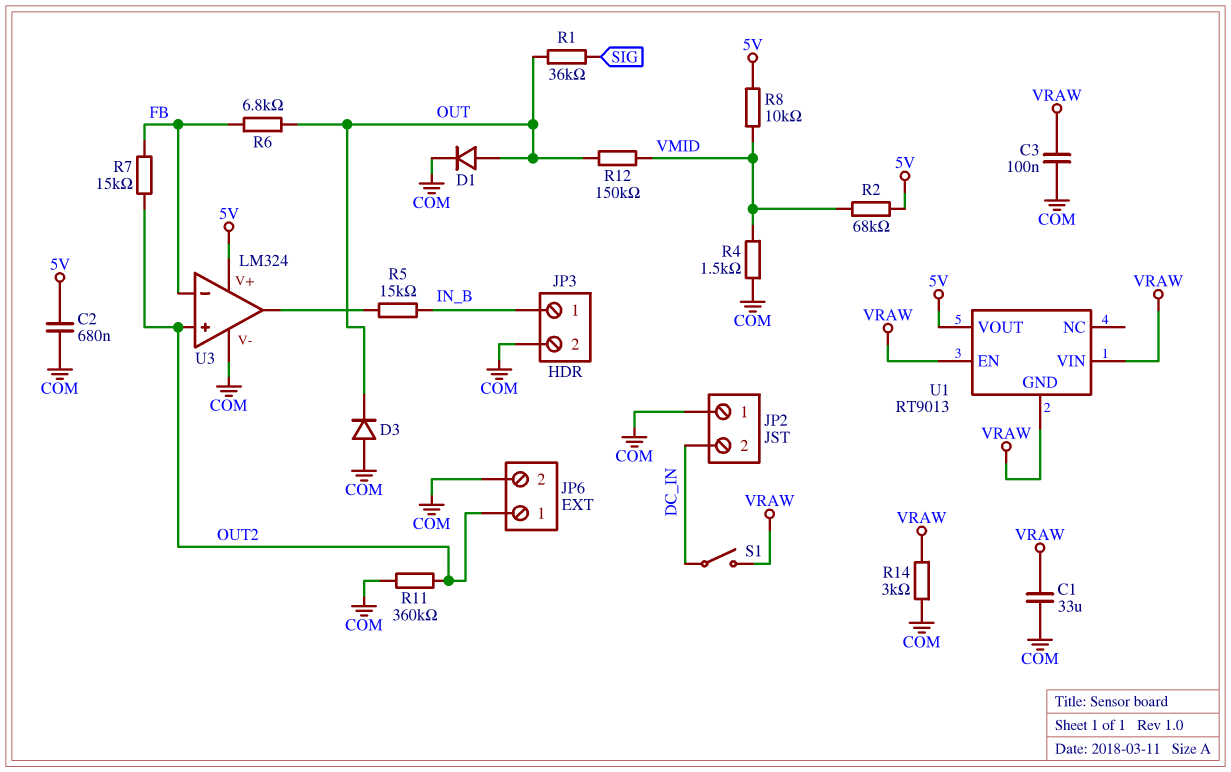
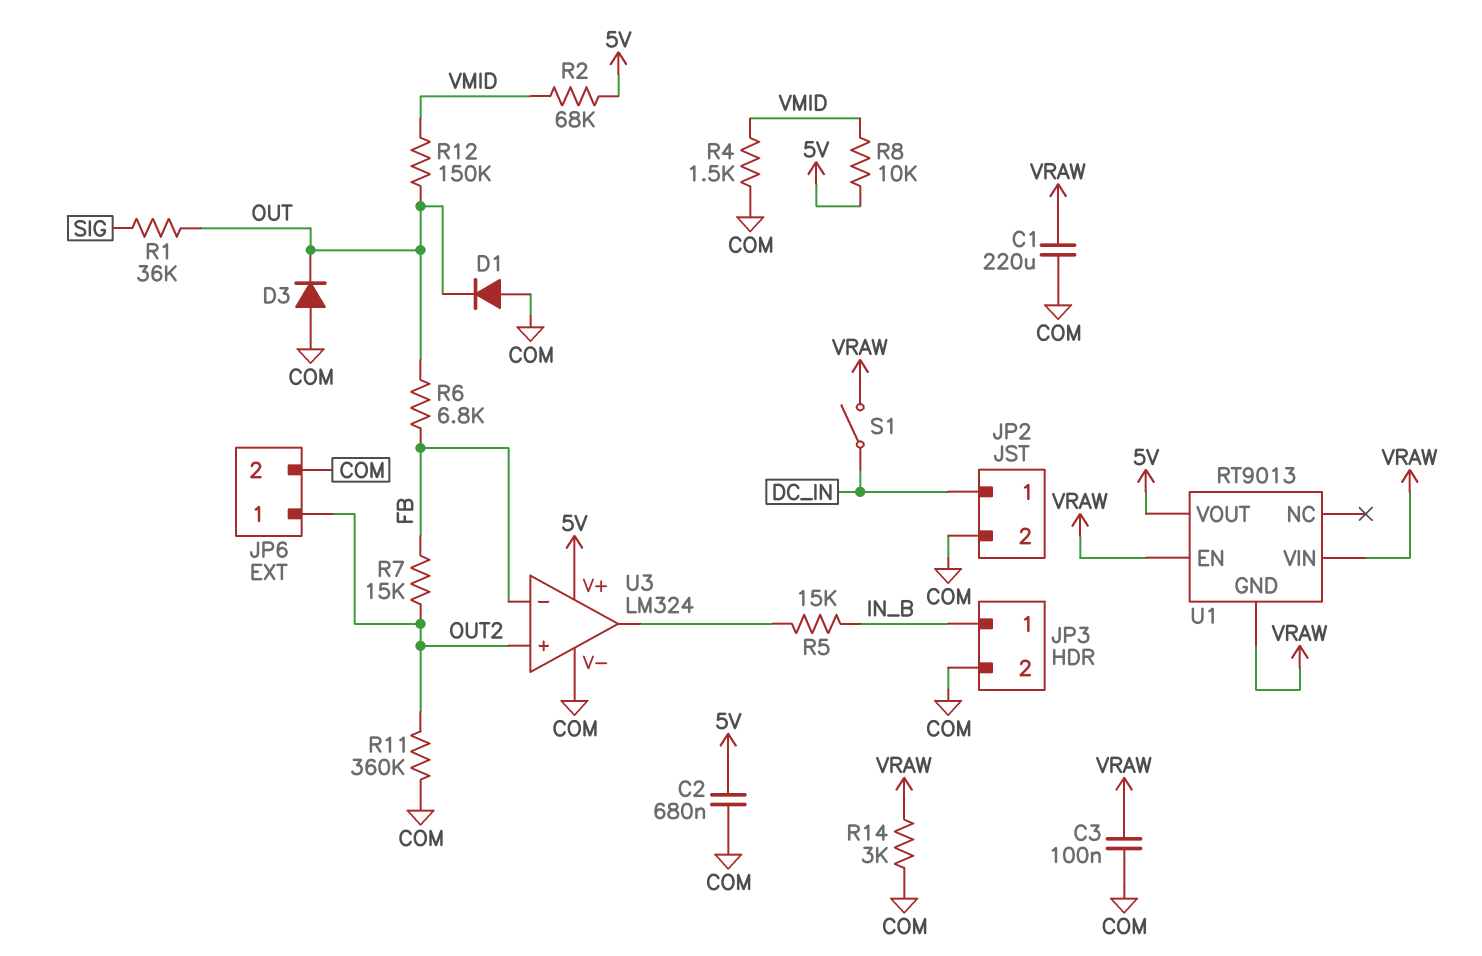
C1: 33uF (COM, VRAW) -> 220uF (COM, VRAW)
D1: diode (A OUT, K COM) -> diode (A COM, K OUT)
JP2 pin 1: COM -> DC_IN
JP2 pin 2: DC_IN -> COM

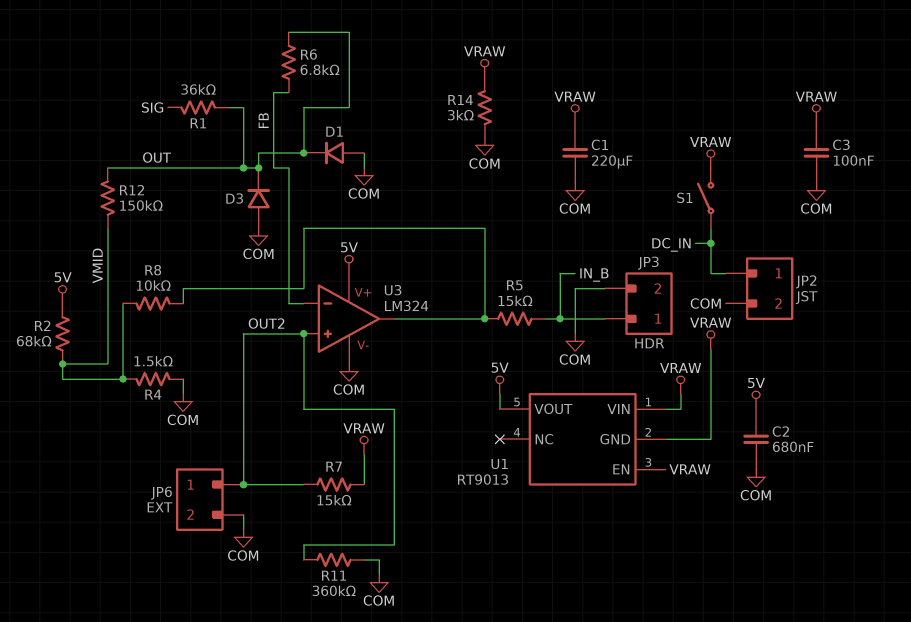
R7: 15k (FB, OUT2) -> 15k (OUT2, VRAW)
R8: 10k (5V, VMID) -> 10k (U3/out, VMID)

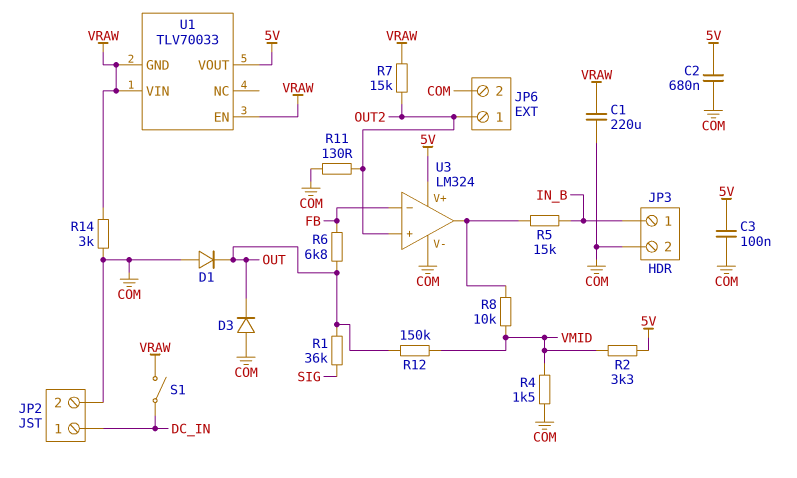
C3: 100nF (COM, VRAW) -> 100nF (5V, COM)
R2: 68k (5V, VMID) -> 3.3k (5V, VMID)
R11: 360k (COM, OUT2) -> 130 (COM, OUT2)
U1: RT9013 -> TLV70033

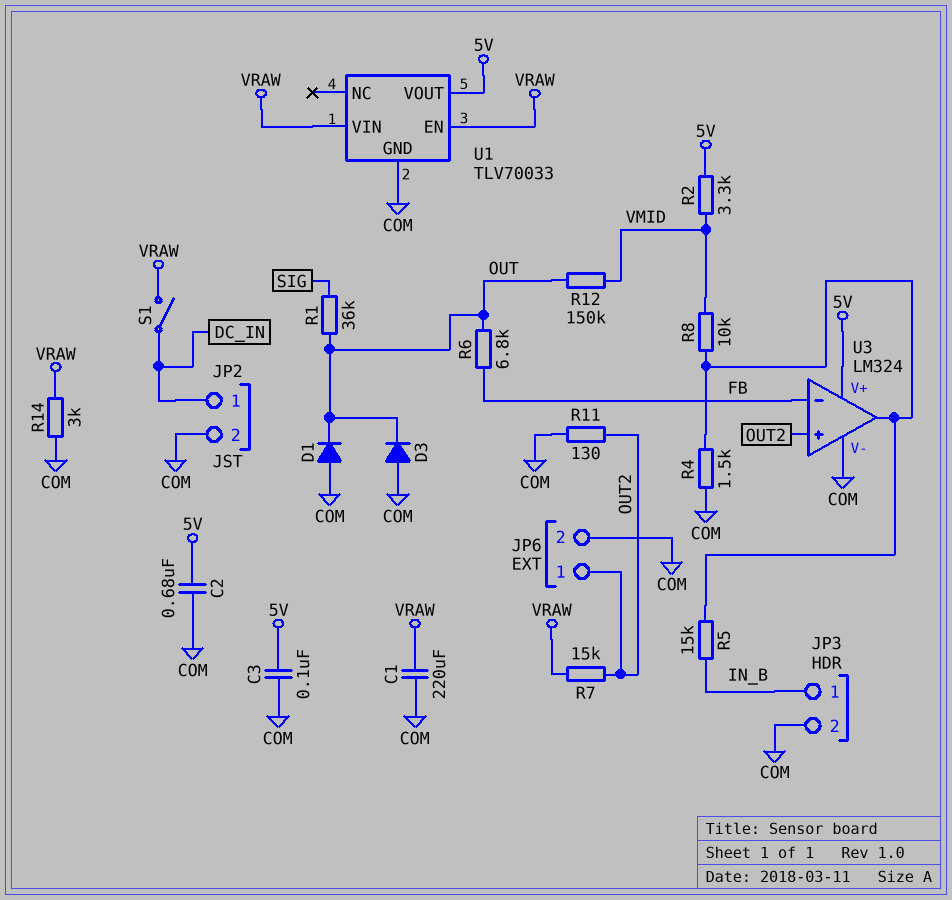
R4: 1.5k (COM, VMID) -> 1.5k (COM, U3/out)
U1 pin GND: VRAW -> COM

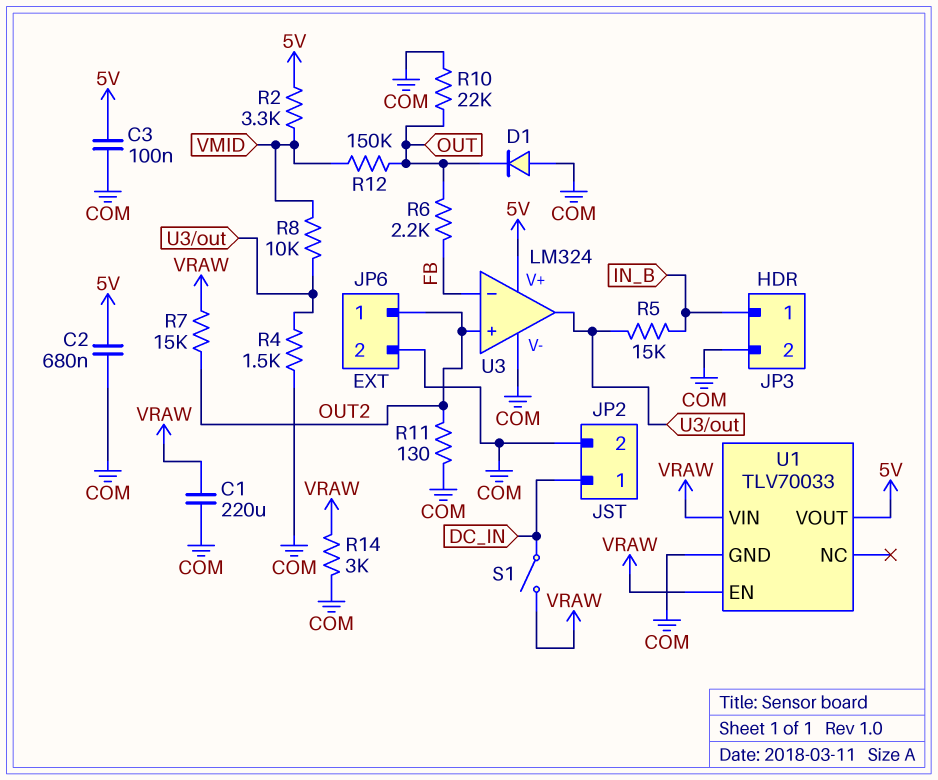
D3: diode (A COM, K OUT) -> none
R1: 36k (OUT, SIG) -> none
R6: 6.8k (FB, OUT) -> 2.2k (FB, OUT)
R10: none -> 22k (COM, OUT)

